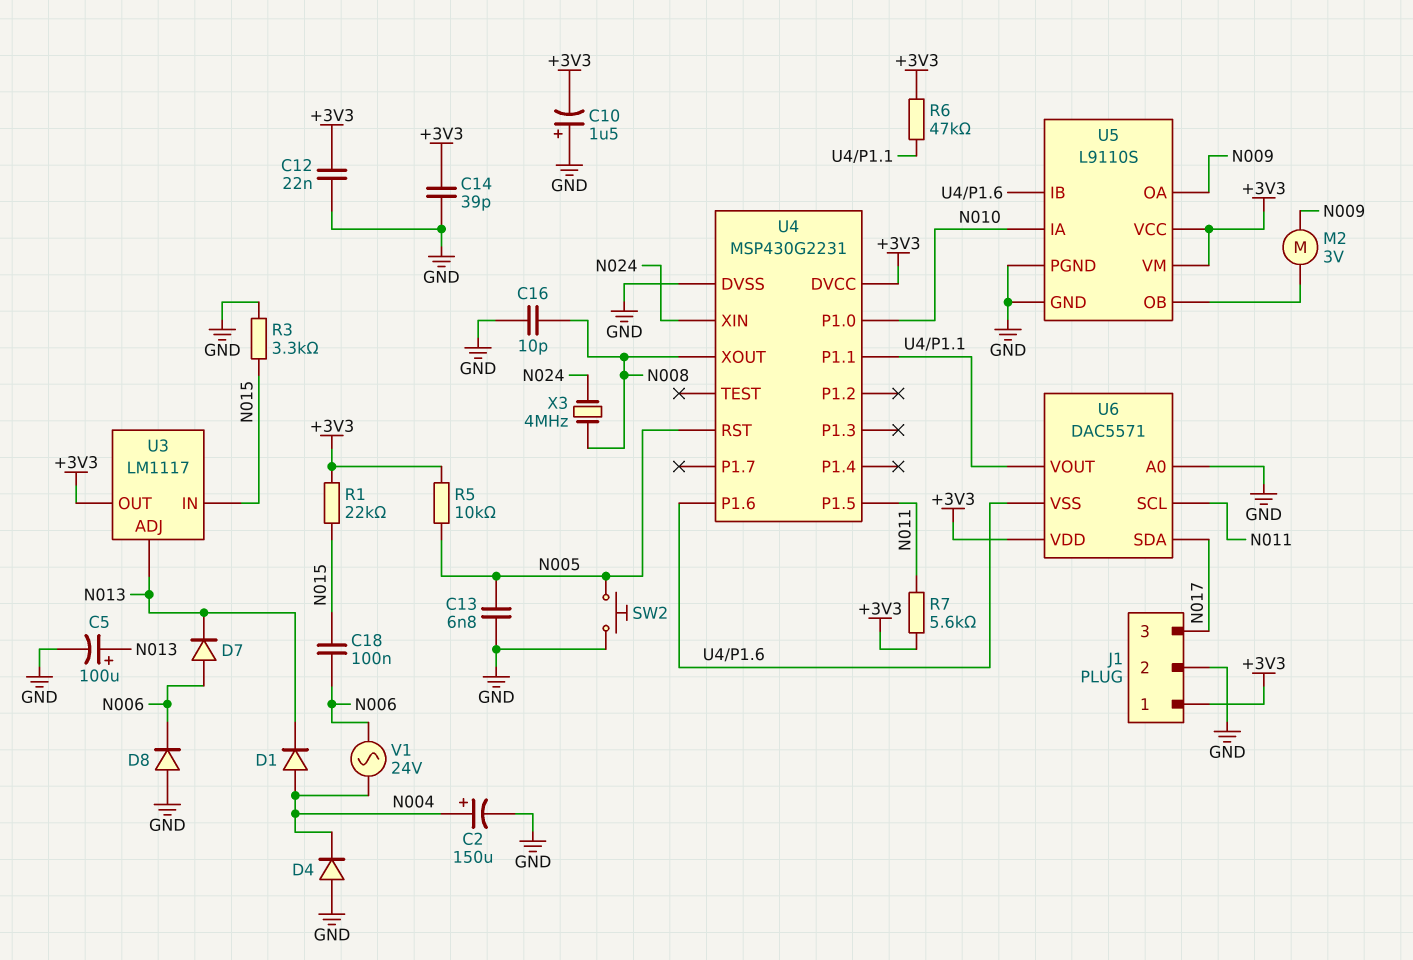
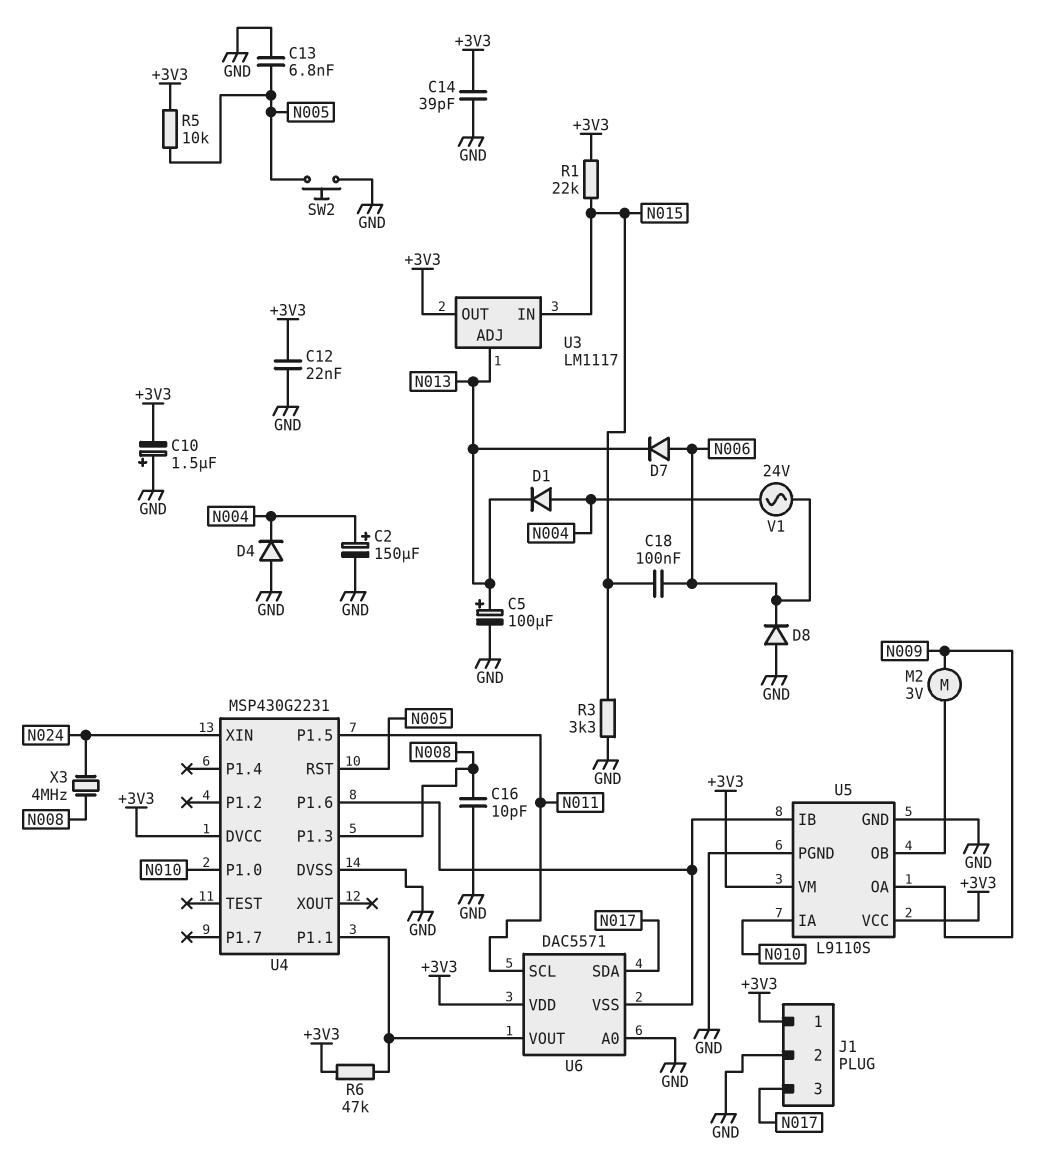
R7: 5.6k (+3V3, N011) -> none
U4 pin P1.3: none -> N008
U4 pin XOUT: N008 -> none

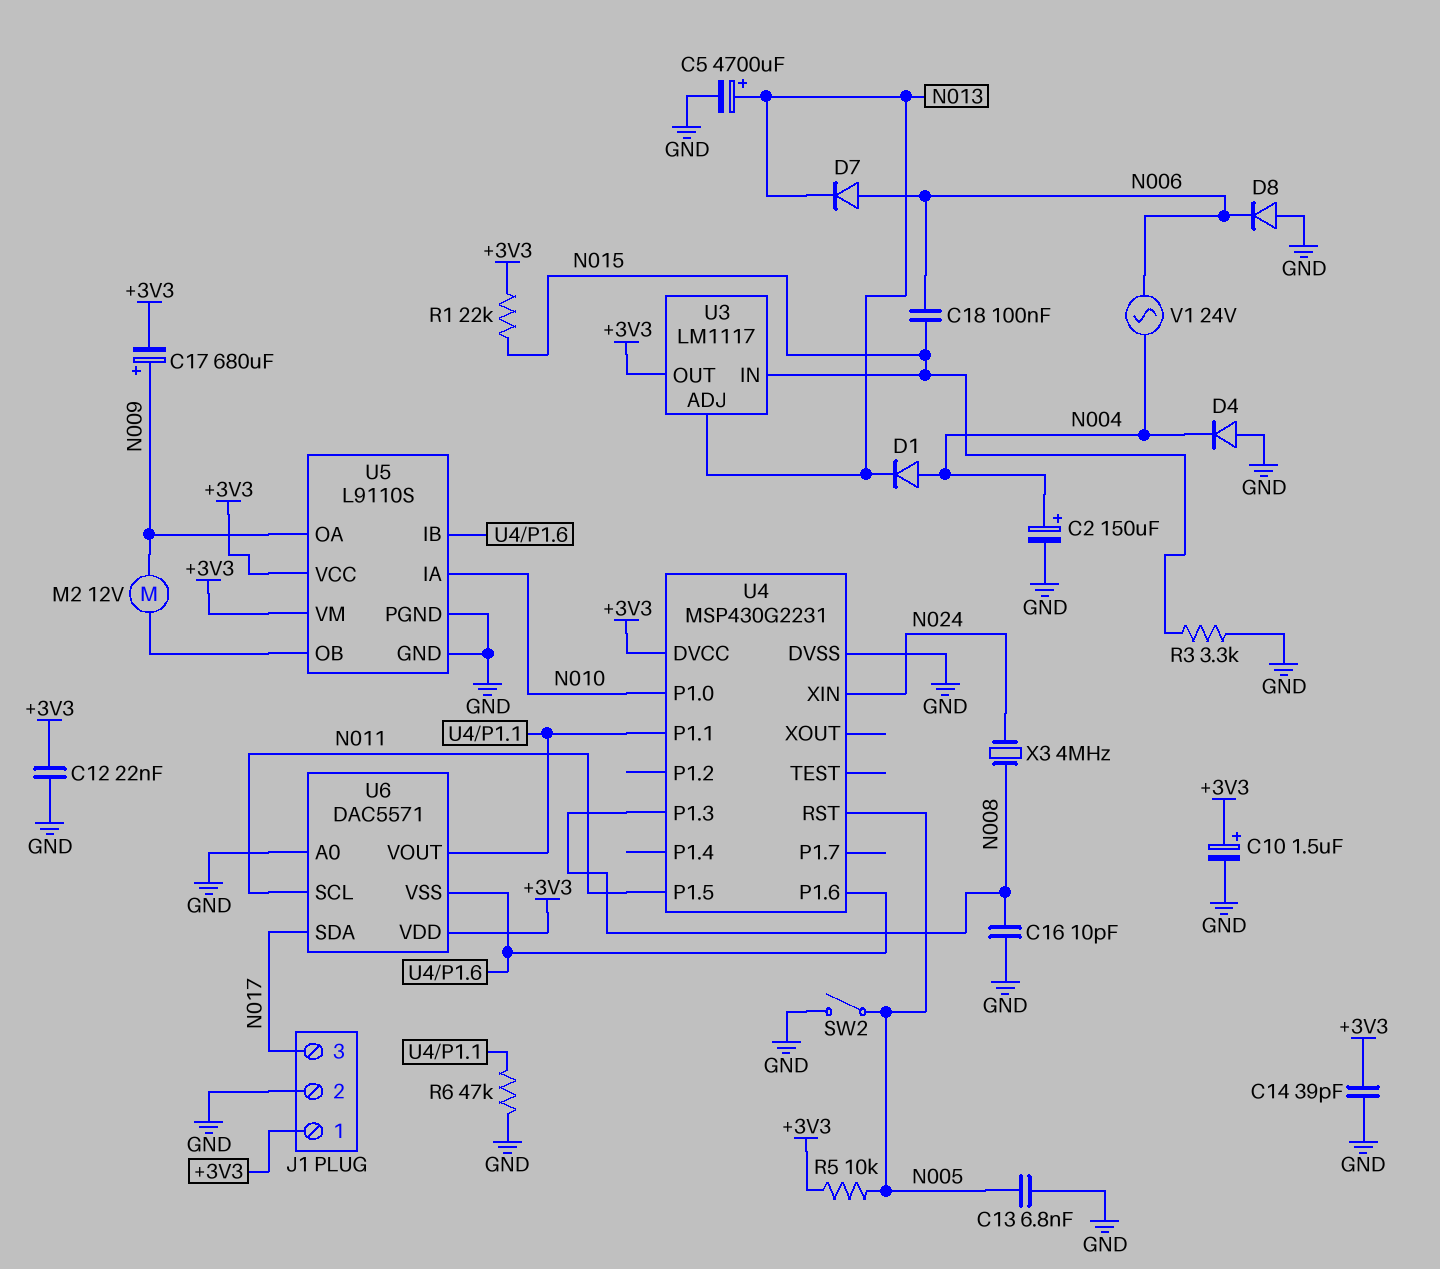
C5: 100uF (plus N013, minus GND) -> 4700uF (plus N013, minus GND)
C10: 1.5uF (plus GND, minus +3V3) -> 1.5uF (plus +3V3, minus GND)
C17: none -> 680uF (plus N009, minus +3V3)
M2: motor 3V (N009, U5/OB) -> motor 12V (N009, U5/OB)
R6: 47k (+3V3, U4/P1.1) -> 47k (GND, U4/P1.1)
SW2: button (GND, N005) -> switch (GND, N005)

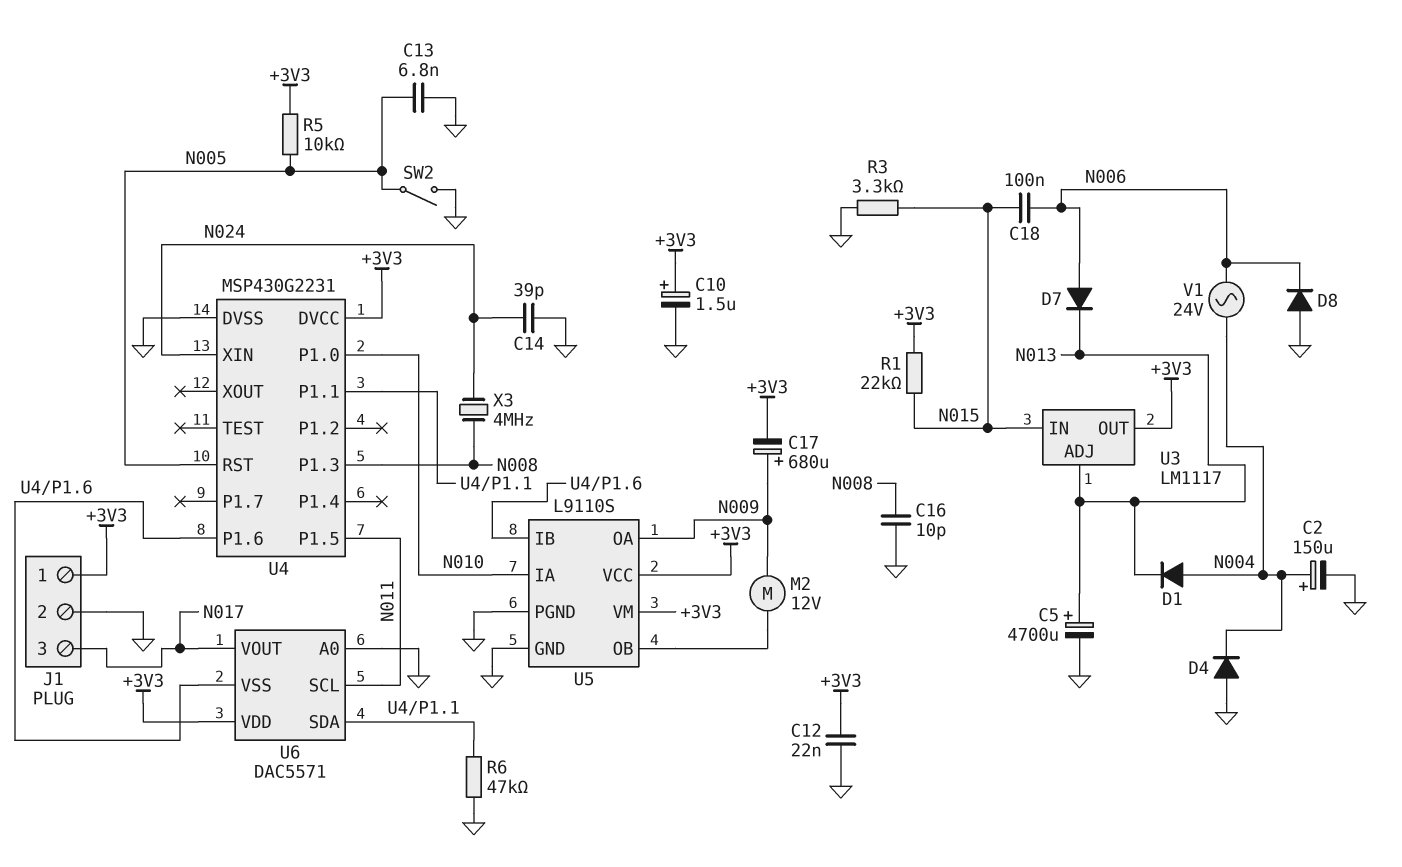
C14: 39pF (+3V3, GND) -> 39pF (GND, N024)
U6 pin SDA: N017 -> U4/P1.1
U6 pin VOUT: U4/P1.1 -> N017

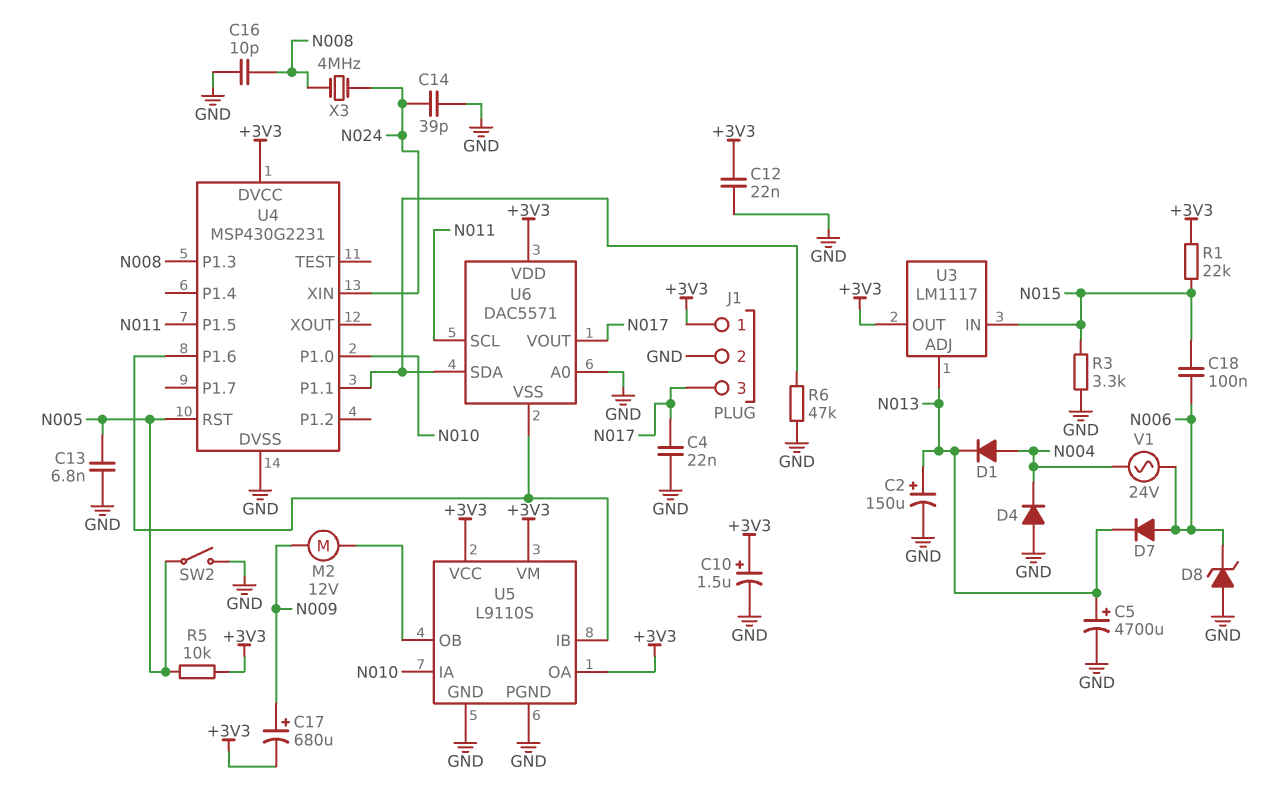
C2: 150uF (plus N004, minus GND) -> 150uF (plus N013, minus GND)
C4: none -> 22nF (GND, N017)
D8: diode (A GND, K N006) -> zener (A GND, K N006)
U5 pin OA: N009 -> +3V3

